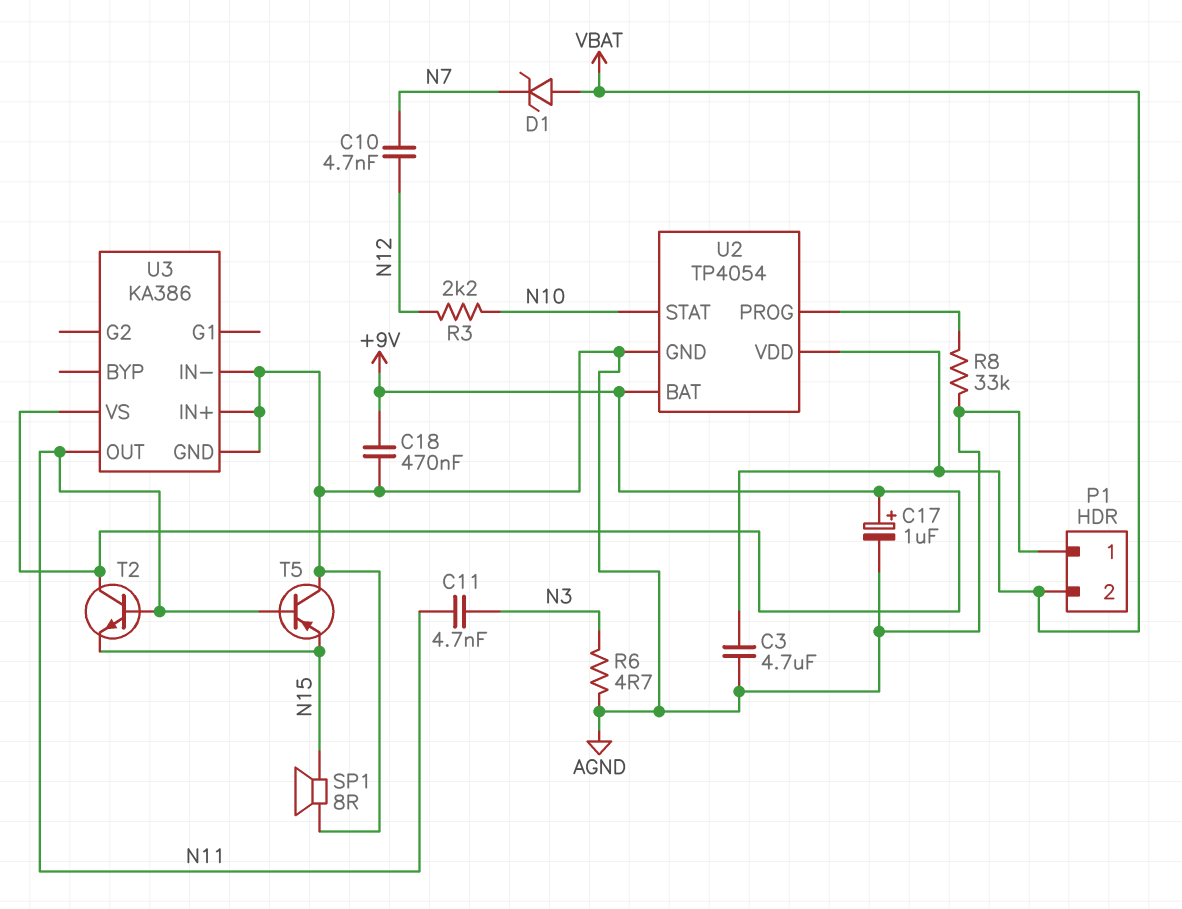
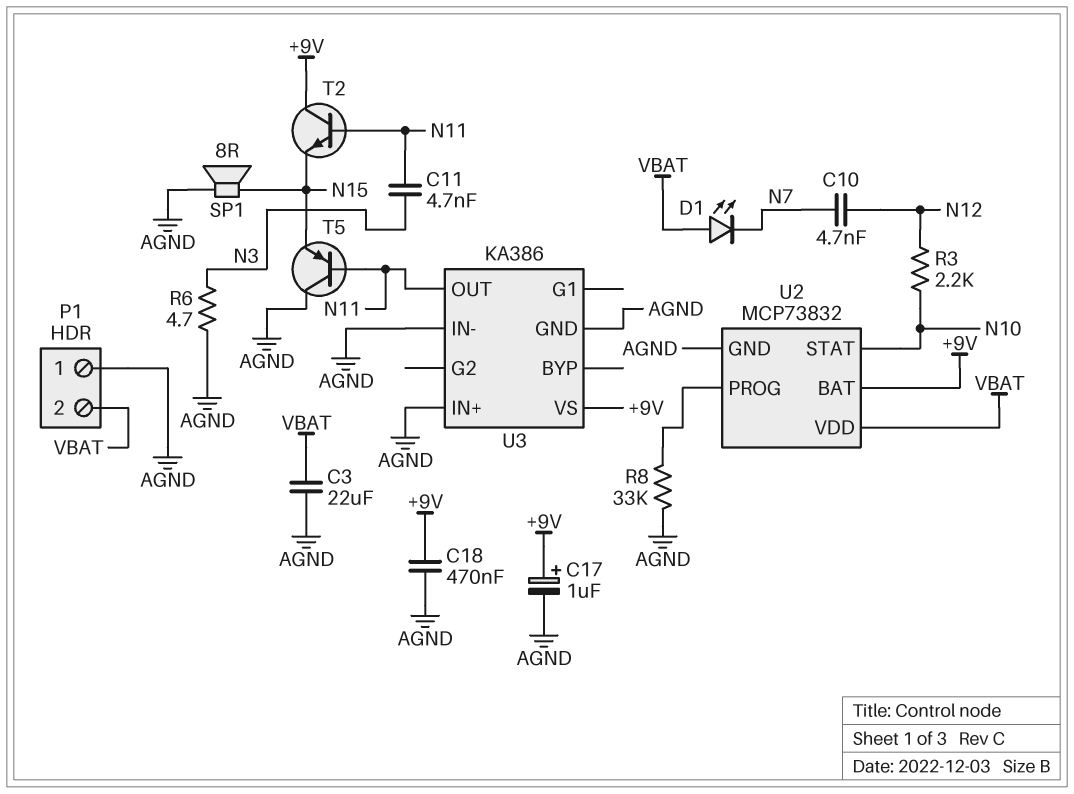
C3: 4.7uF (AGND, VBAT) -> 22uF (AGND, VBAT)
D1: zener (A VBAT, K N7) -> LED (A VBAT, K N7)
U2: TP4054 -> MCP73832

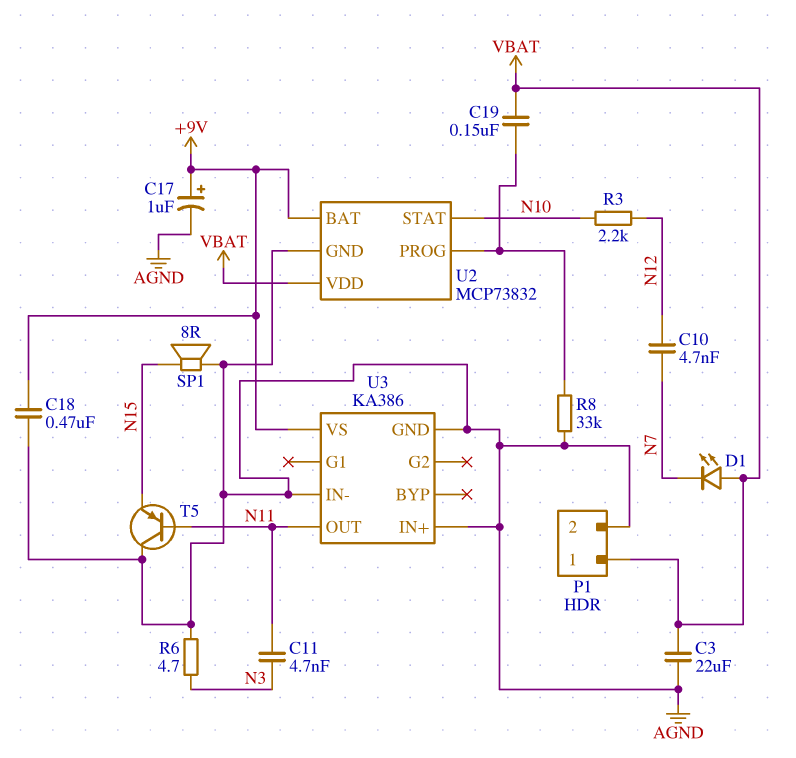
C19: none -> 150nF (U2/PROG, VBAT)
P1 pin 1: AGND -> VBAT
P1 pin 2: VBAT -> AGND
T2: NPN (B N11, C +9V, E N15) -> none

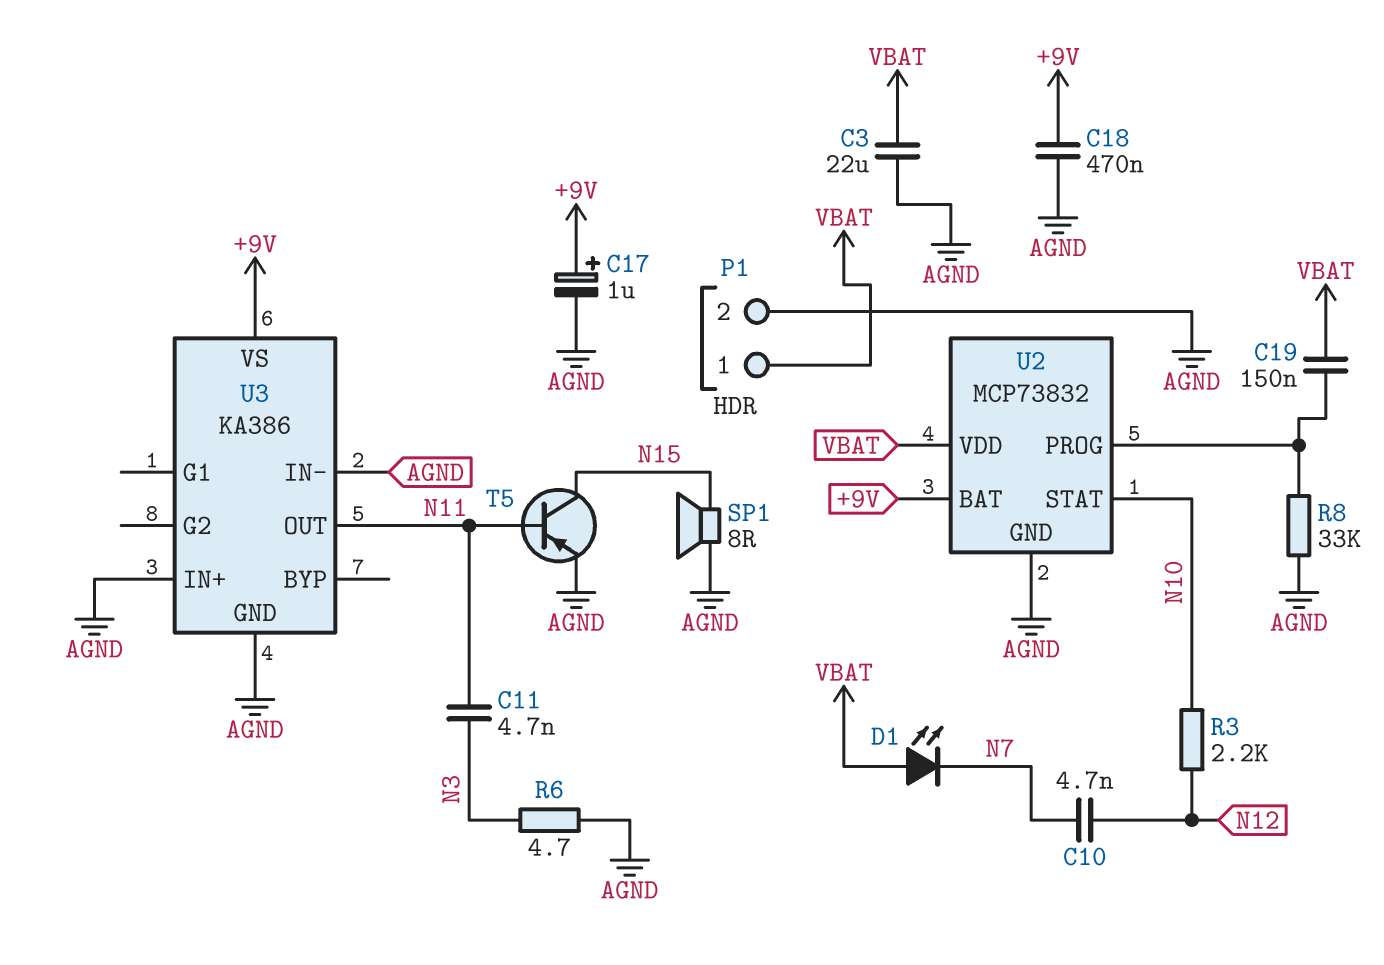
T5: PNP (B N11, C AGND, E N15) -> PNP (B N11, C N15, E AGND)

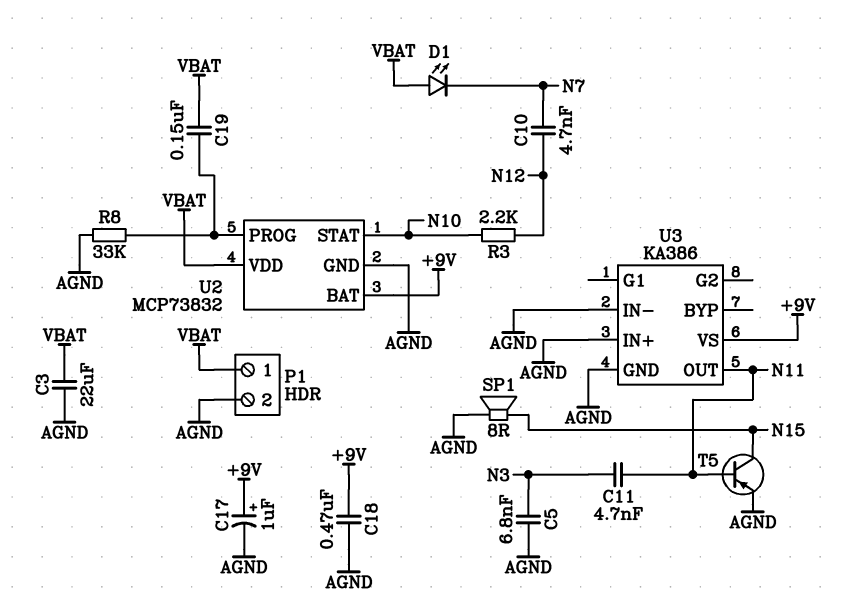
C5: none -> 6.8nF (AGND, N3)
R6: 4.7 (AGND, N3) -> none

